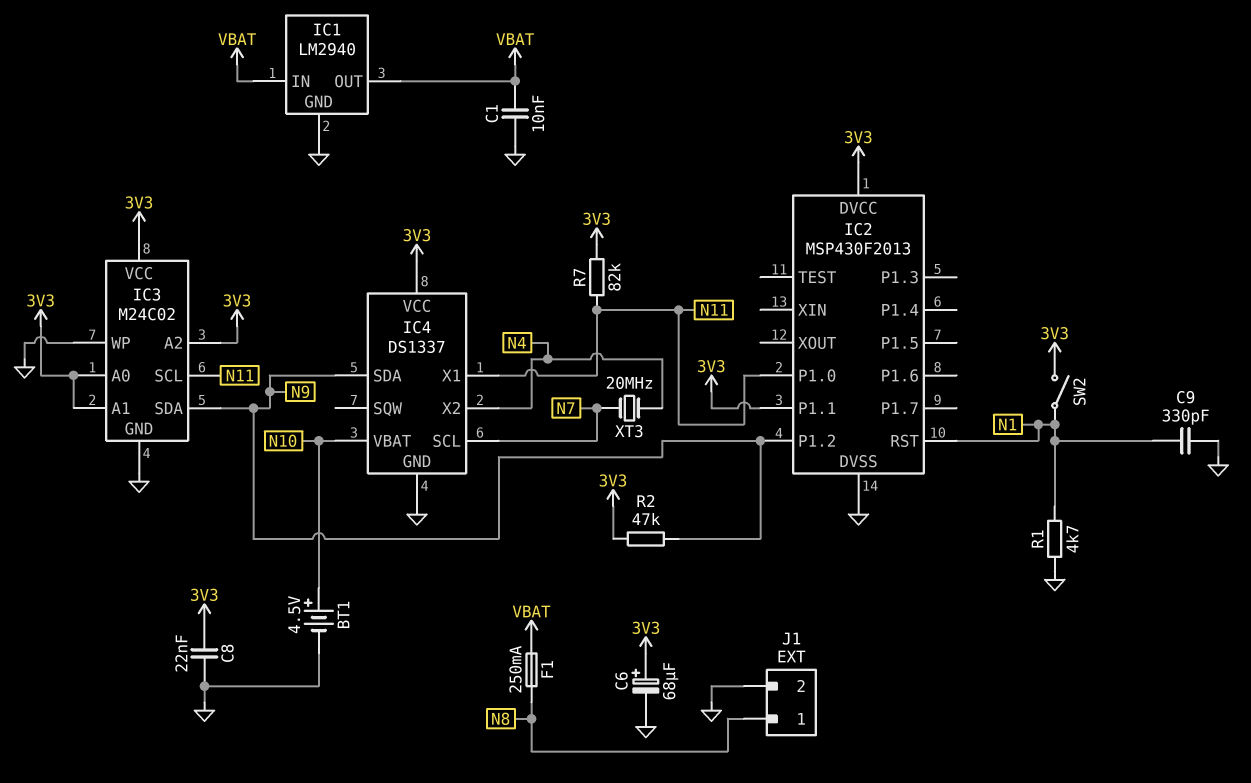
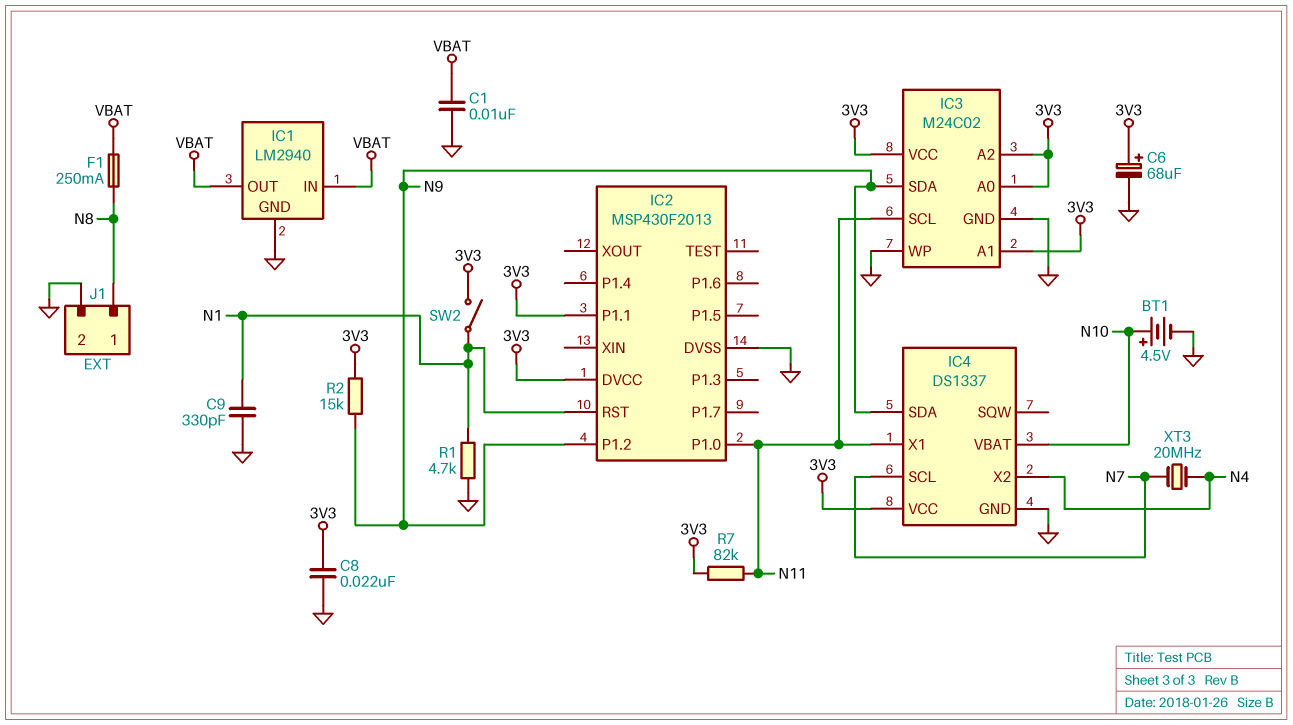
R2: 47k (3V3, N9) -> 15k (3V3, N9)

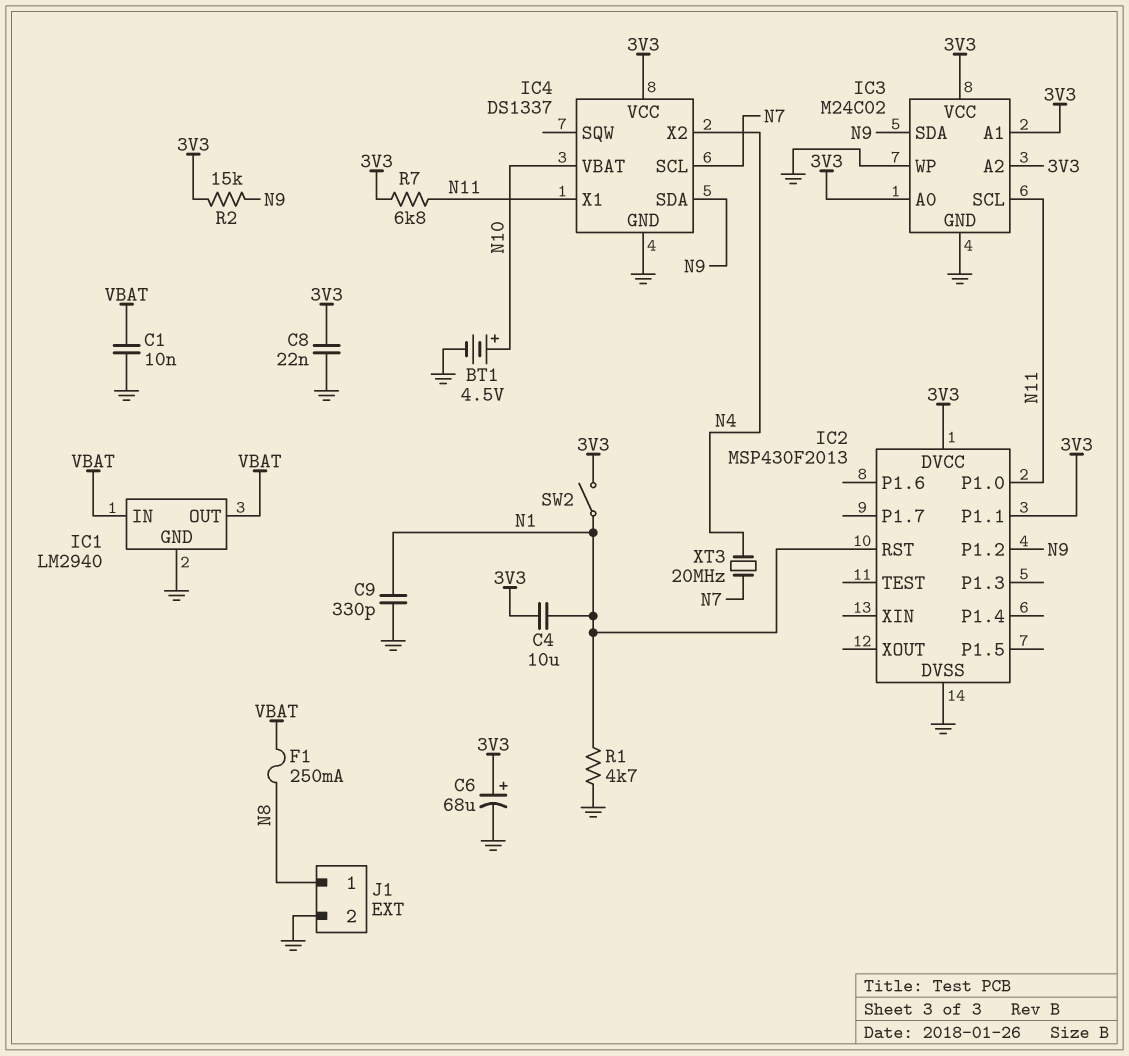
C4: none -> 10uF (3V3, N1)
R7: 82k (3V3, N11) -> 6.8k (3V3, N11)

